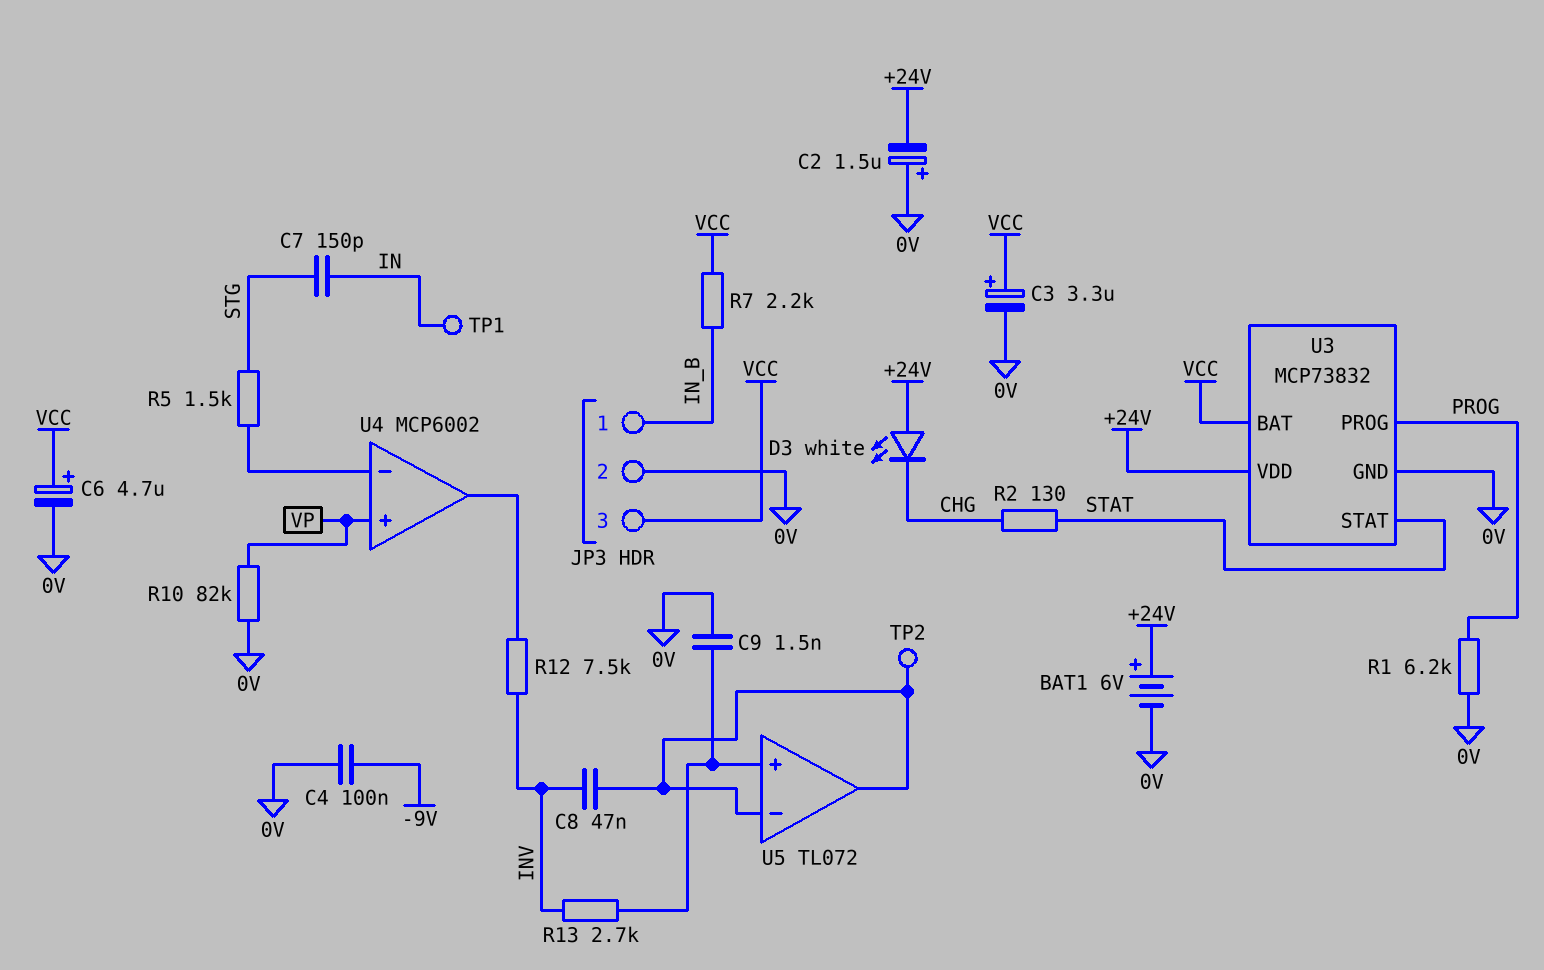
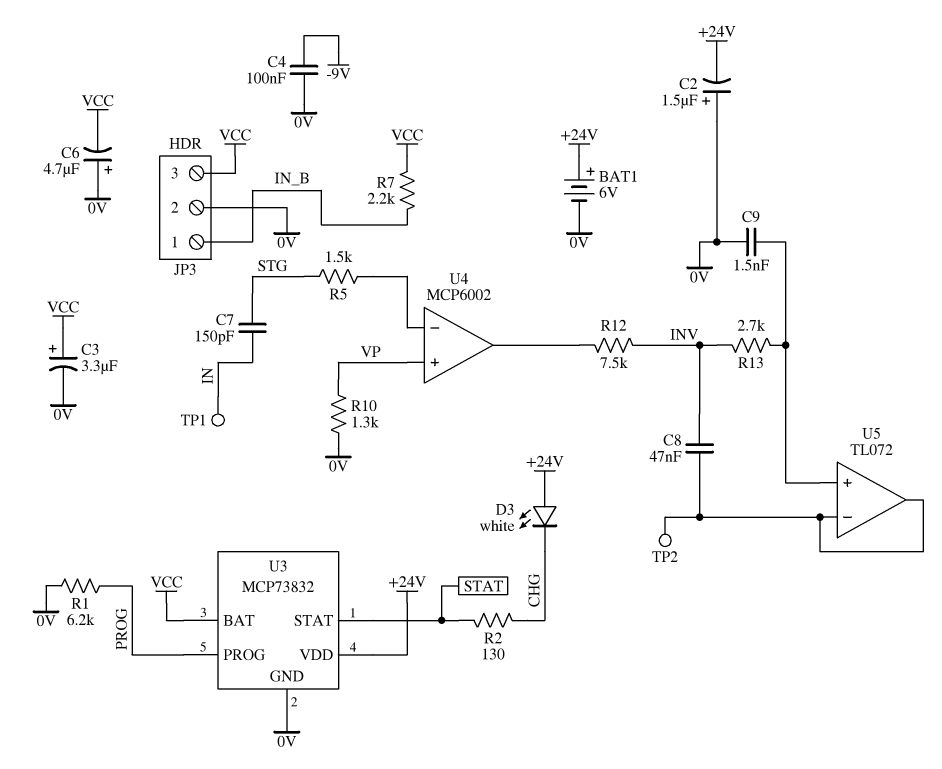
C6: 4.7uF (plus VCC, minus 0V) -> 4.7uF (plus 0V, minus VCC)
R10: 82k (0V, VP) -> 1.3k (0V, VP)

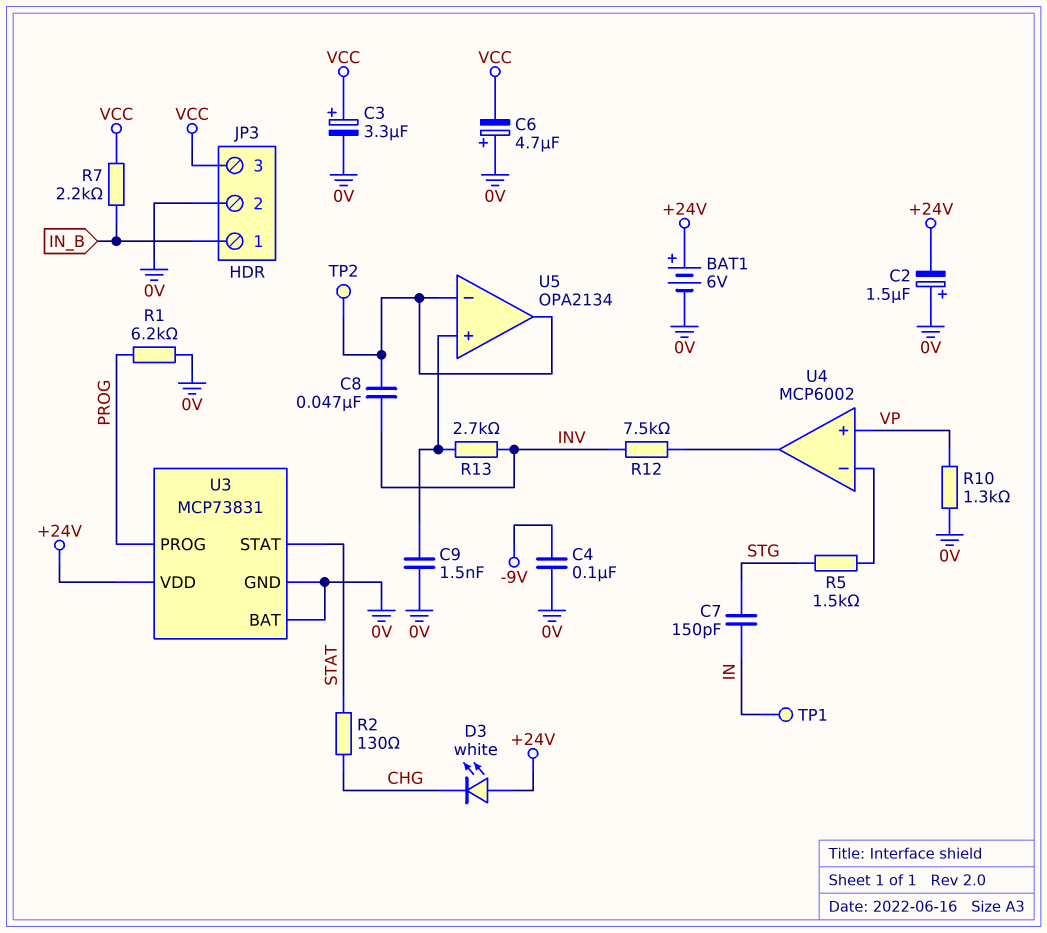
U3: MCP73832 -> MCP73831
U3 pin BAT: VCC -> 0V
U5: TL072 -> OPA2134

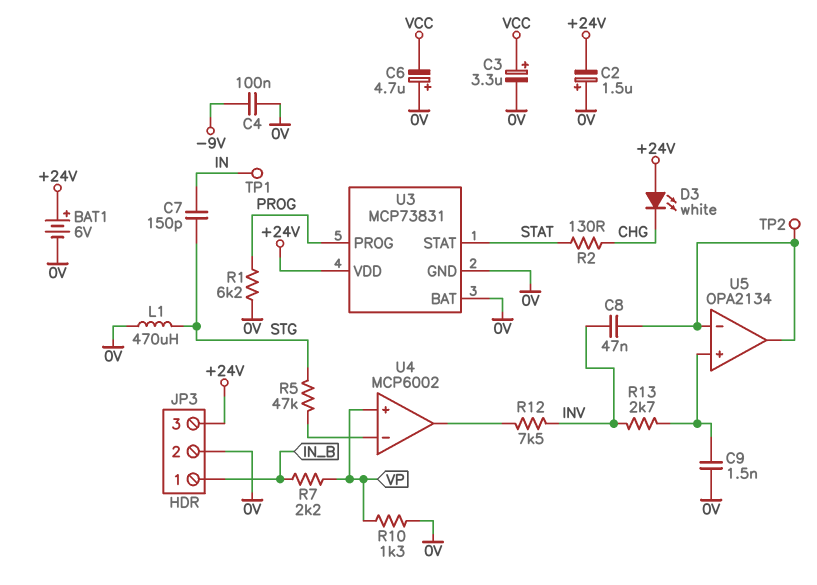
JP3 pin 3: VCC -> +24V
L1: none -> 470uH (0V, STG)
R5: 1.5k (STG, U4/in-) -> 47k (STG, U4/in-)
R7: 2.2k (IN_B, VCC) -> 2.2k (IN_B, VP)

